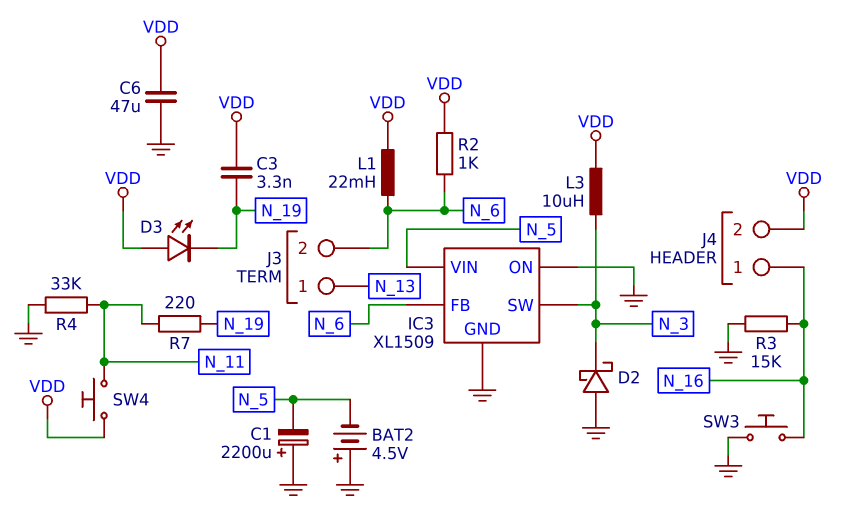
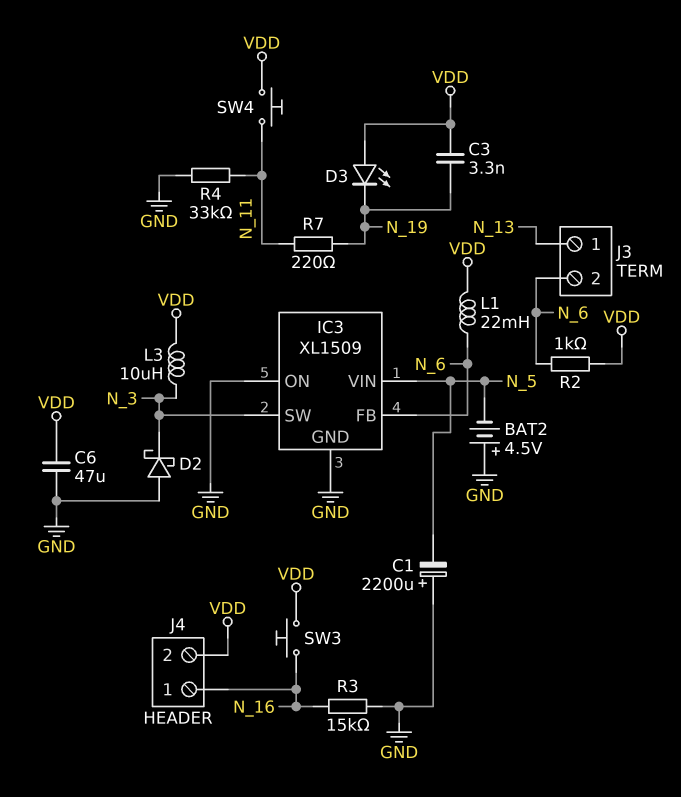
SW3: button (GND, N_16) -> button (N_16, VDD)

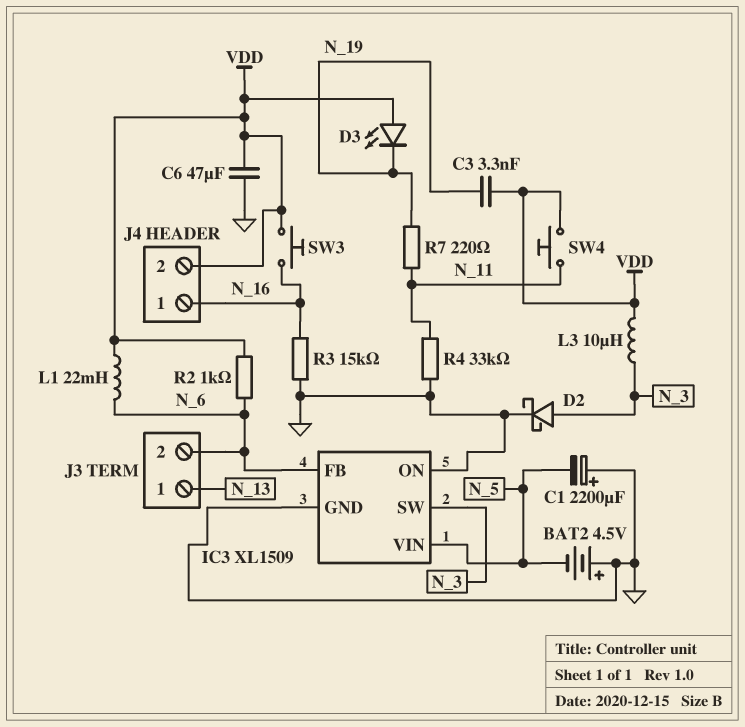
D2: schottky (A GND, K N_3) -> schottky (A N_3, K GND)

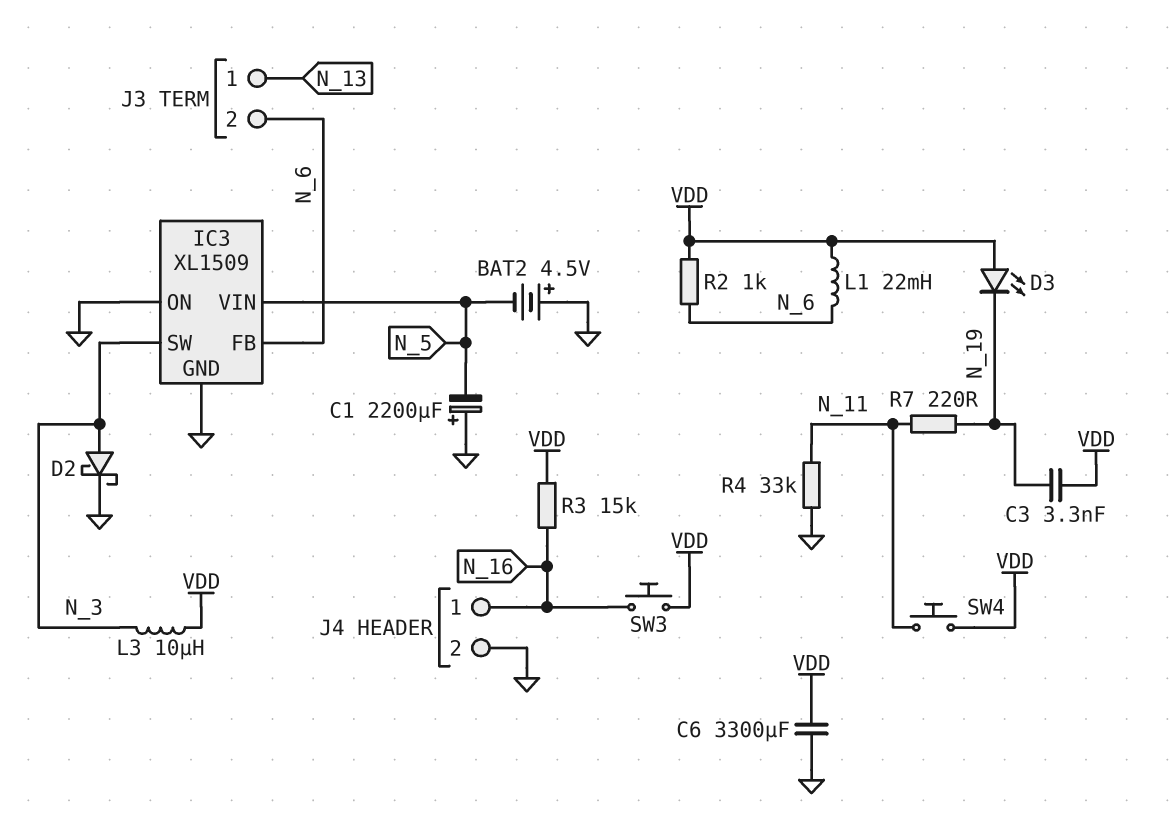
C6: 47uF (GND, VDD) -> 3300uF (GND, VDD)
J4 pin 2: VDD -> GND
R3: 15k (GND, N_16) -> 15k (N_16, VDD)

